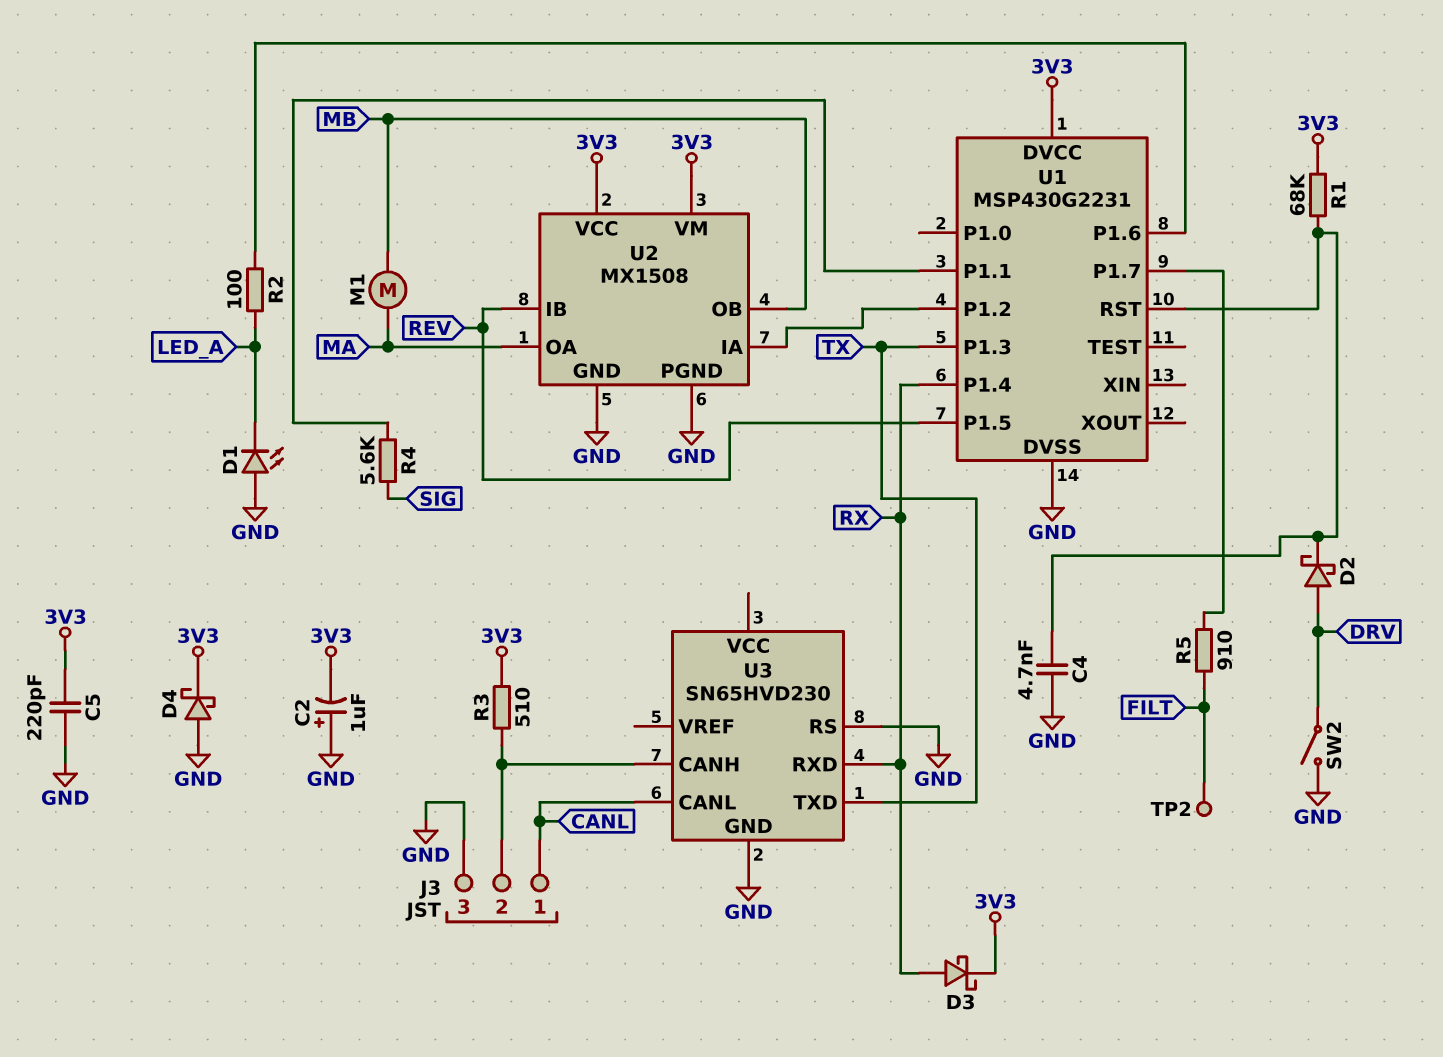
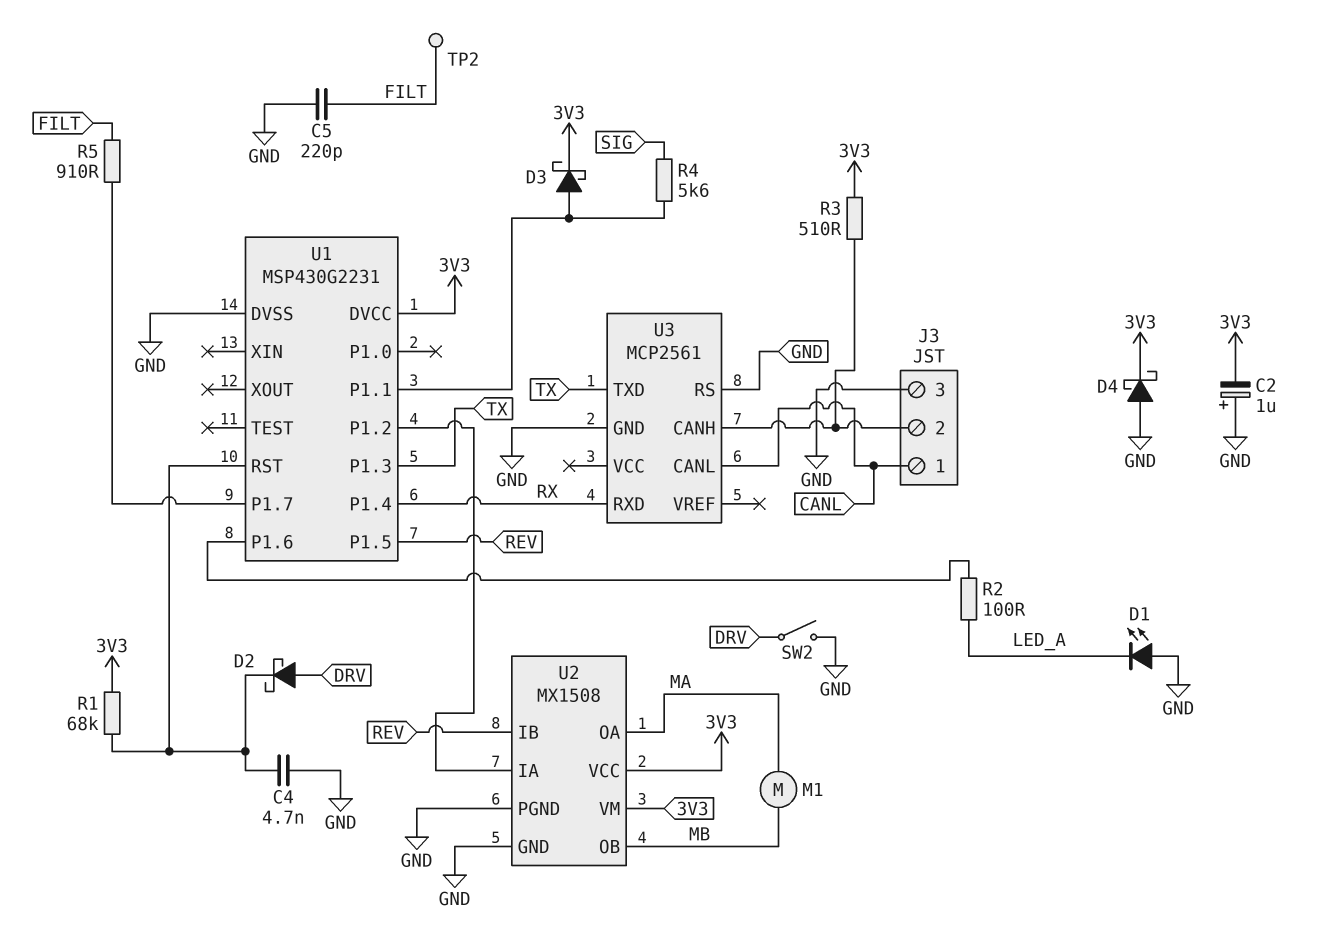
C5: 220pF (3V3, GND) -> 220pF (FILT, GND)
D3: schottky (A RX, K 3V3) -> schottky (A U1/P1.1, K 3V3)
U3: SN65HVD230 -> MCP2561

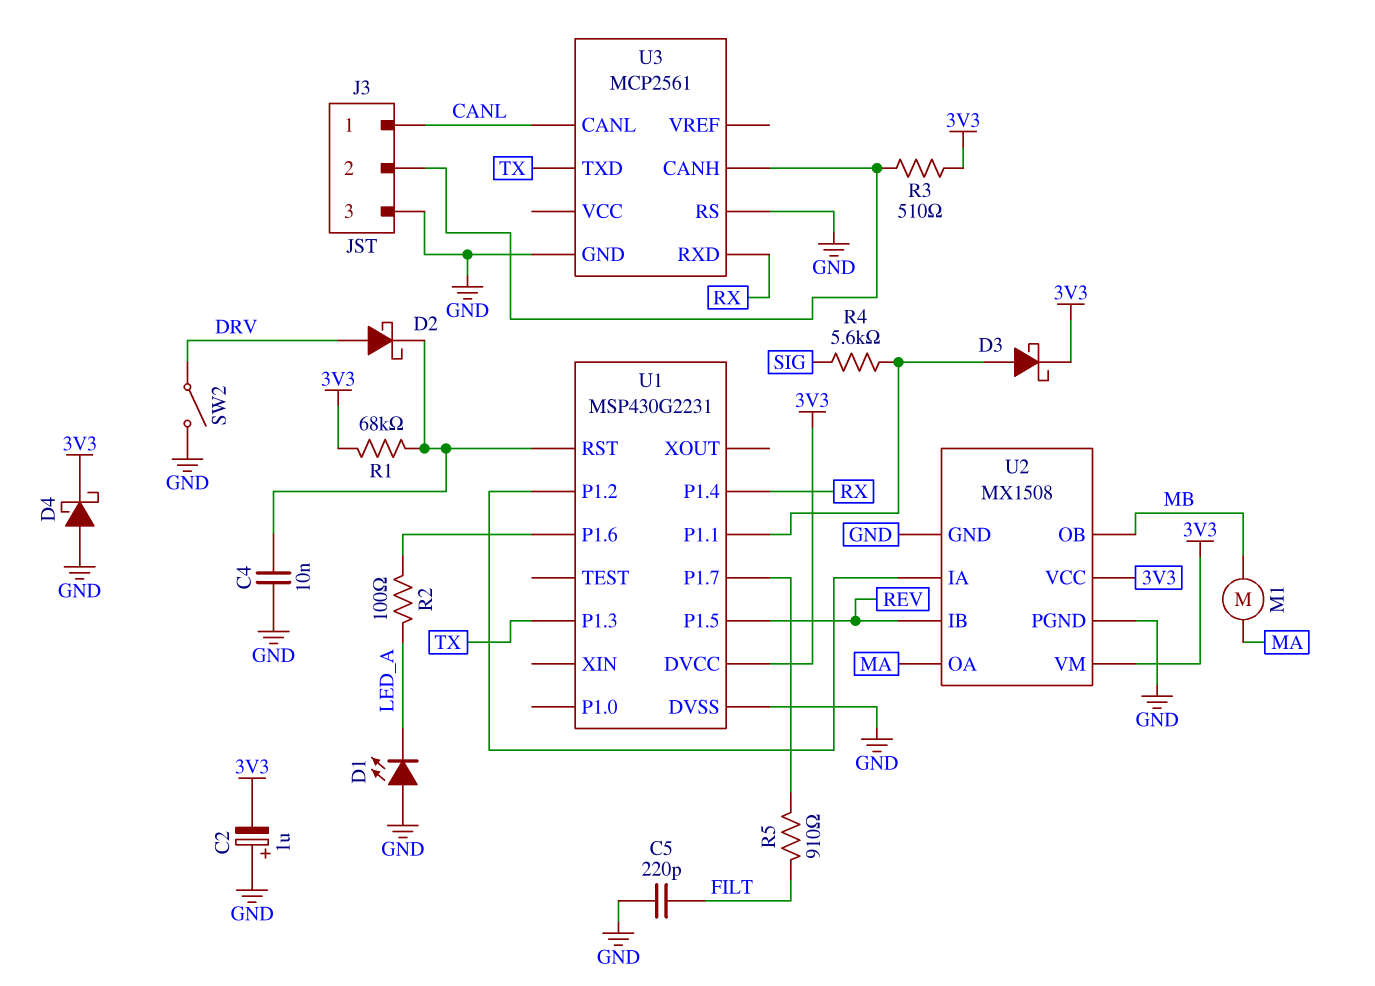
C4: 4.7nF (GND, U1/RST) -> 10nF (GND, U1/RST)
TP2: test point (FILT) -> none

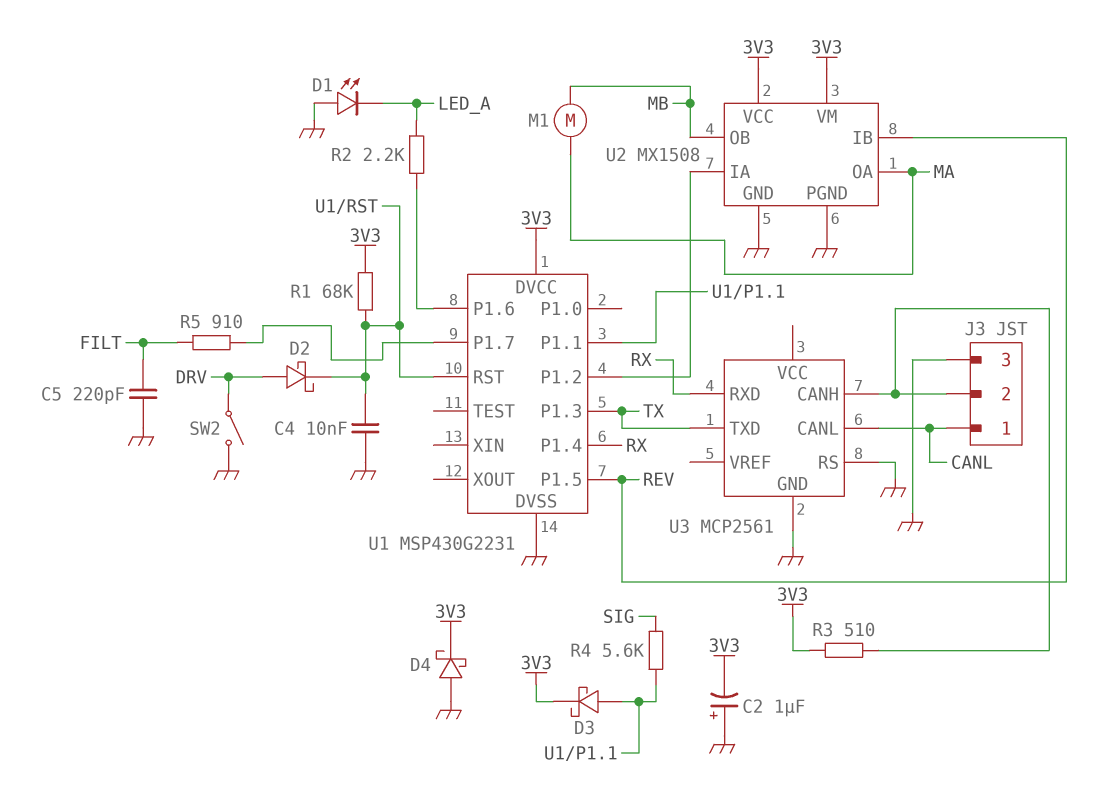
R2: 100 (LED_A, U1/P1.6) -> 2.2k (LED_A, U1/P1.6)

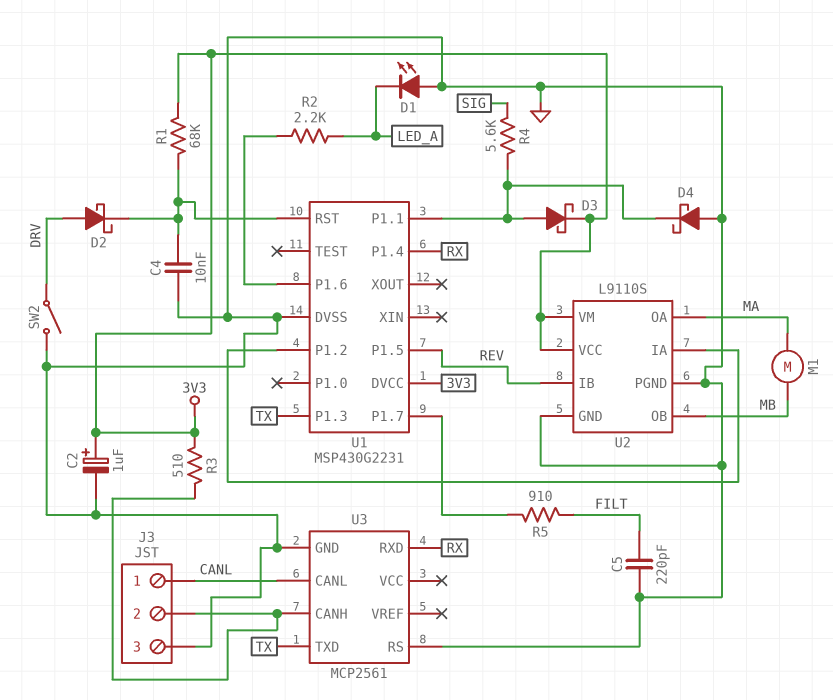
C2: 1uF (plus GND, minus 3V3) -> 1uF (plus 3V3, minus GND)
D4: schottky (A GND, K 3V3) -> schottky (A GND, K U1/P1.1)
U2: MX1508 -> L9110S

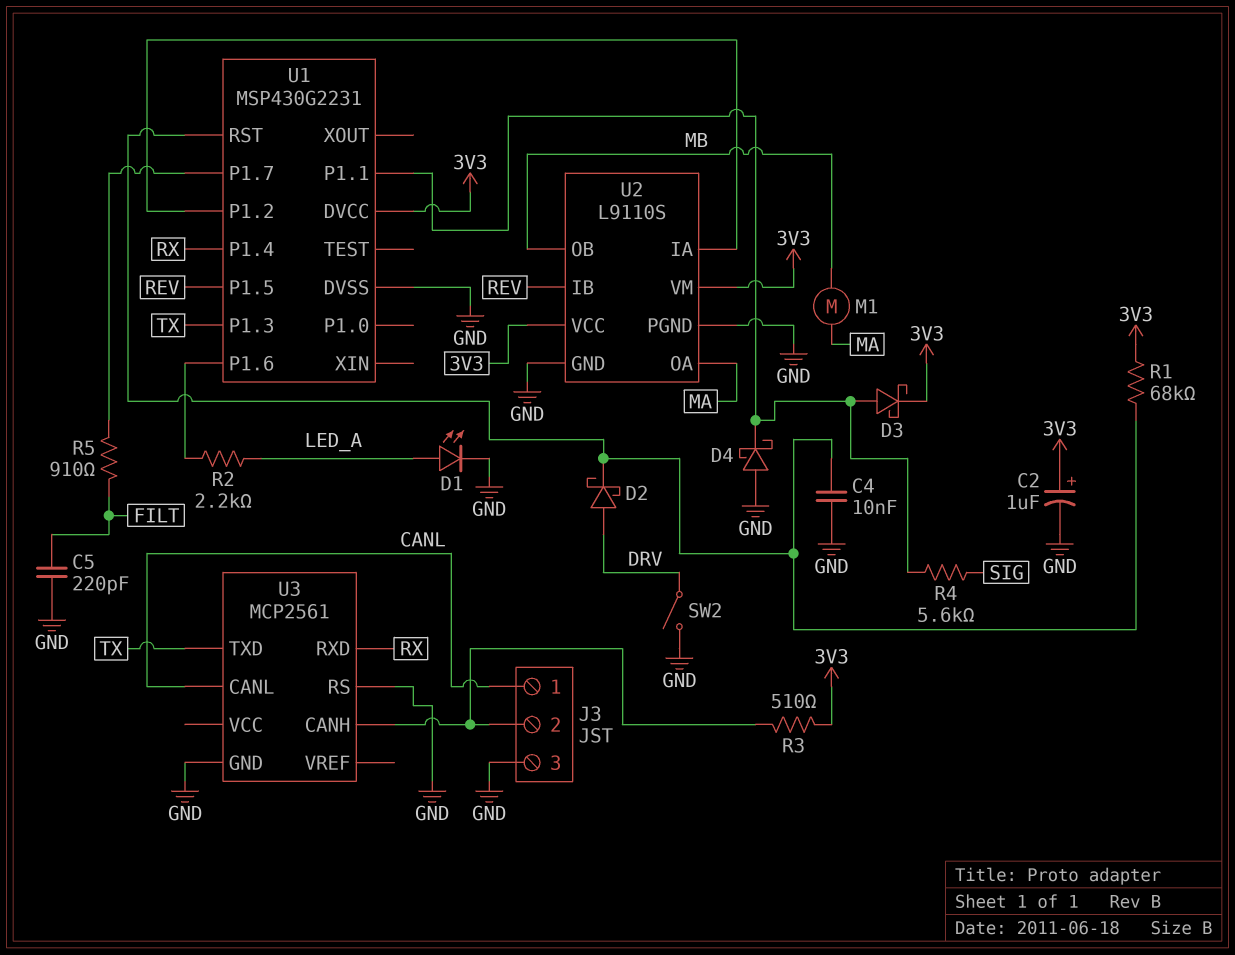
D1: LED (A GND, K LED_A) -> LED (A LED_A, K GND)

